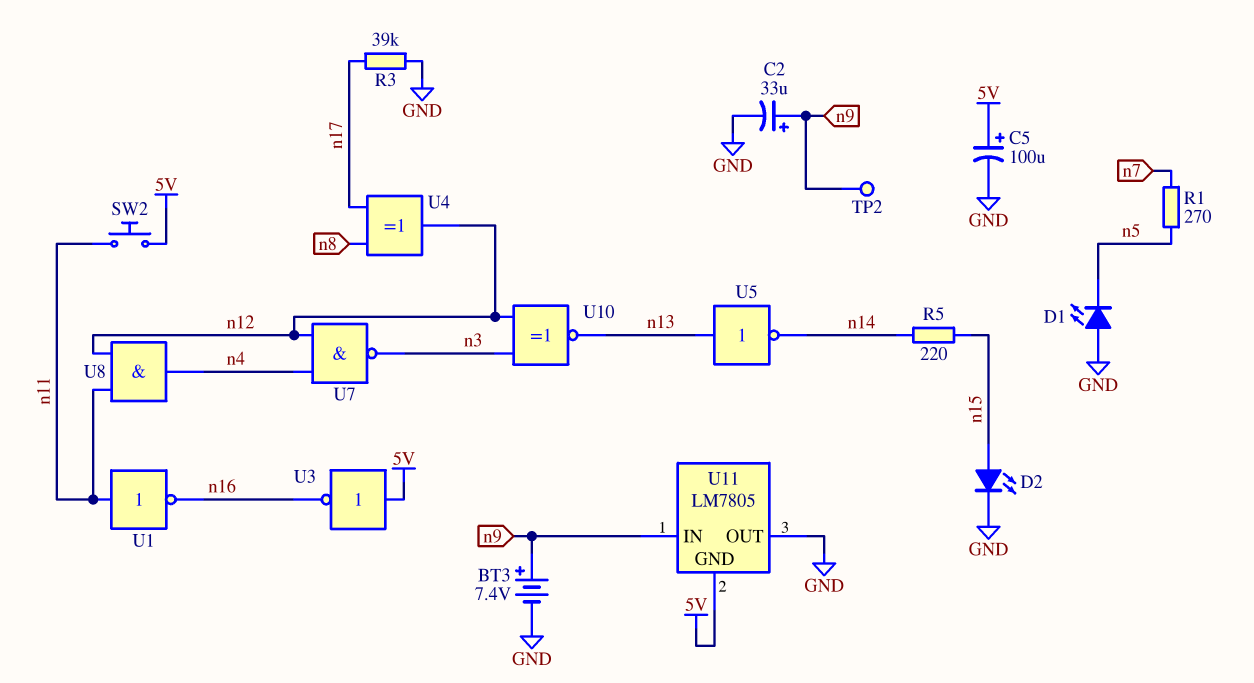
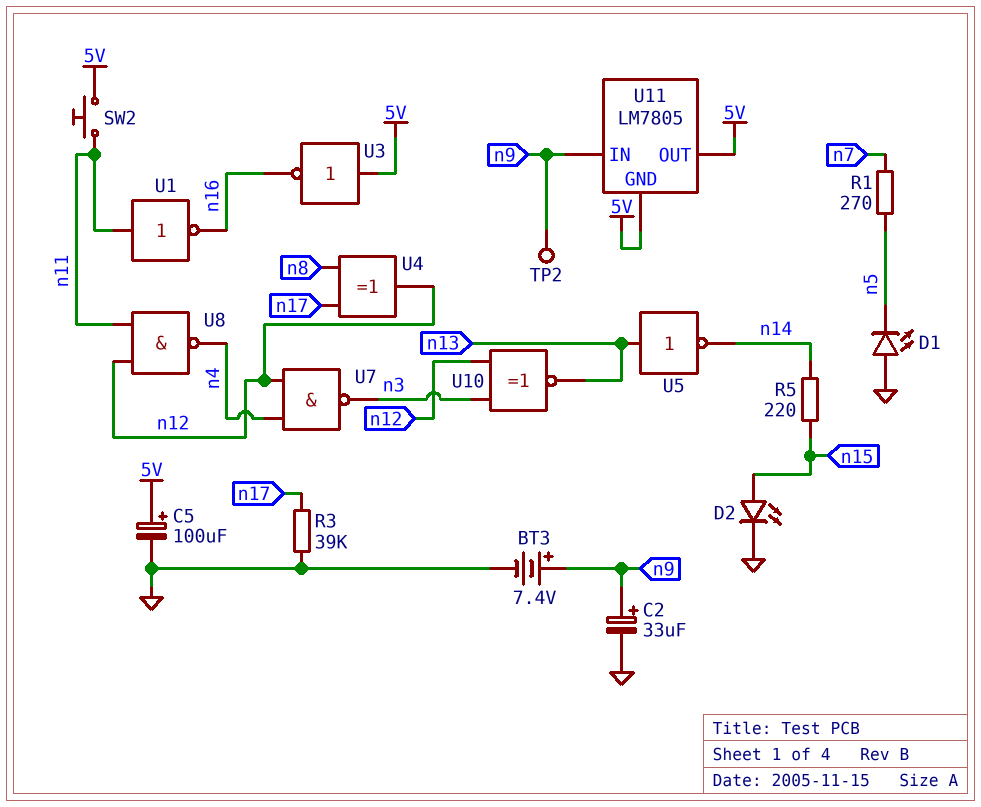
U8: AND (in n11, in n12, out n4) -> NAND (in n11, in n12, out n4)
U11 pin OUT: GND -> 5V

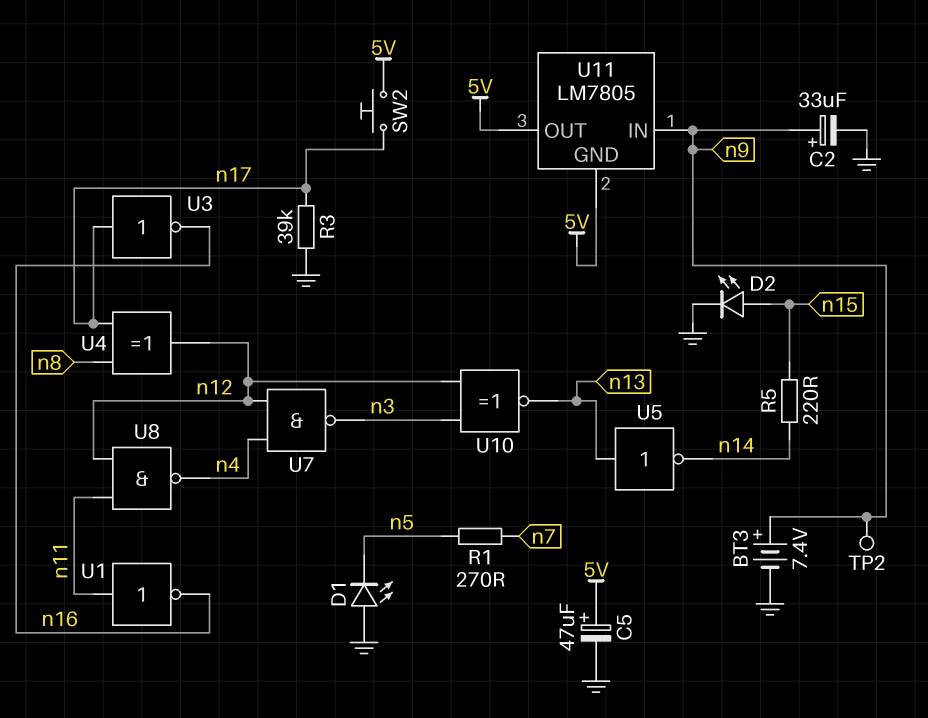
C5: 100uF (plus 5V, minus GND) -> 47uF (plus 5V, minus GND)
SW2: button (5V, n11) -> button (5V, n17)
U3: NOT (in 5V, out n16) -> NOT (in n17, out n16)

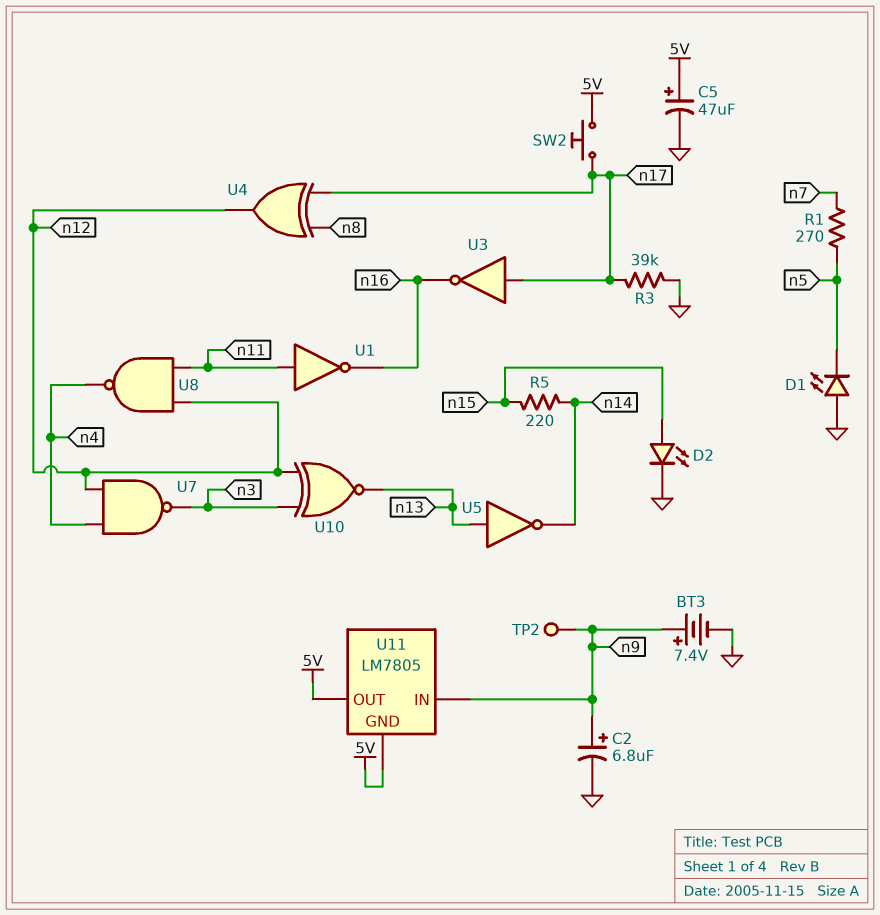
C2: 33uF (plus n9, minus GND) -> 6.8uF (plus n9, minus GND)

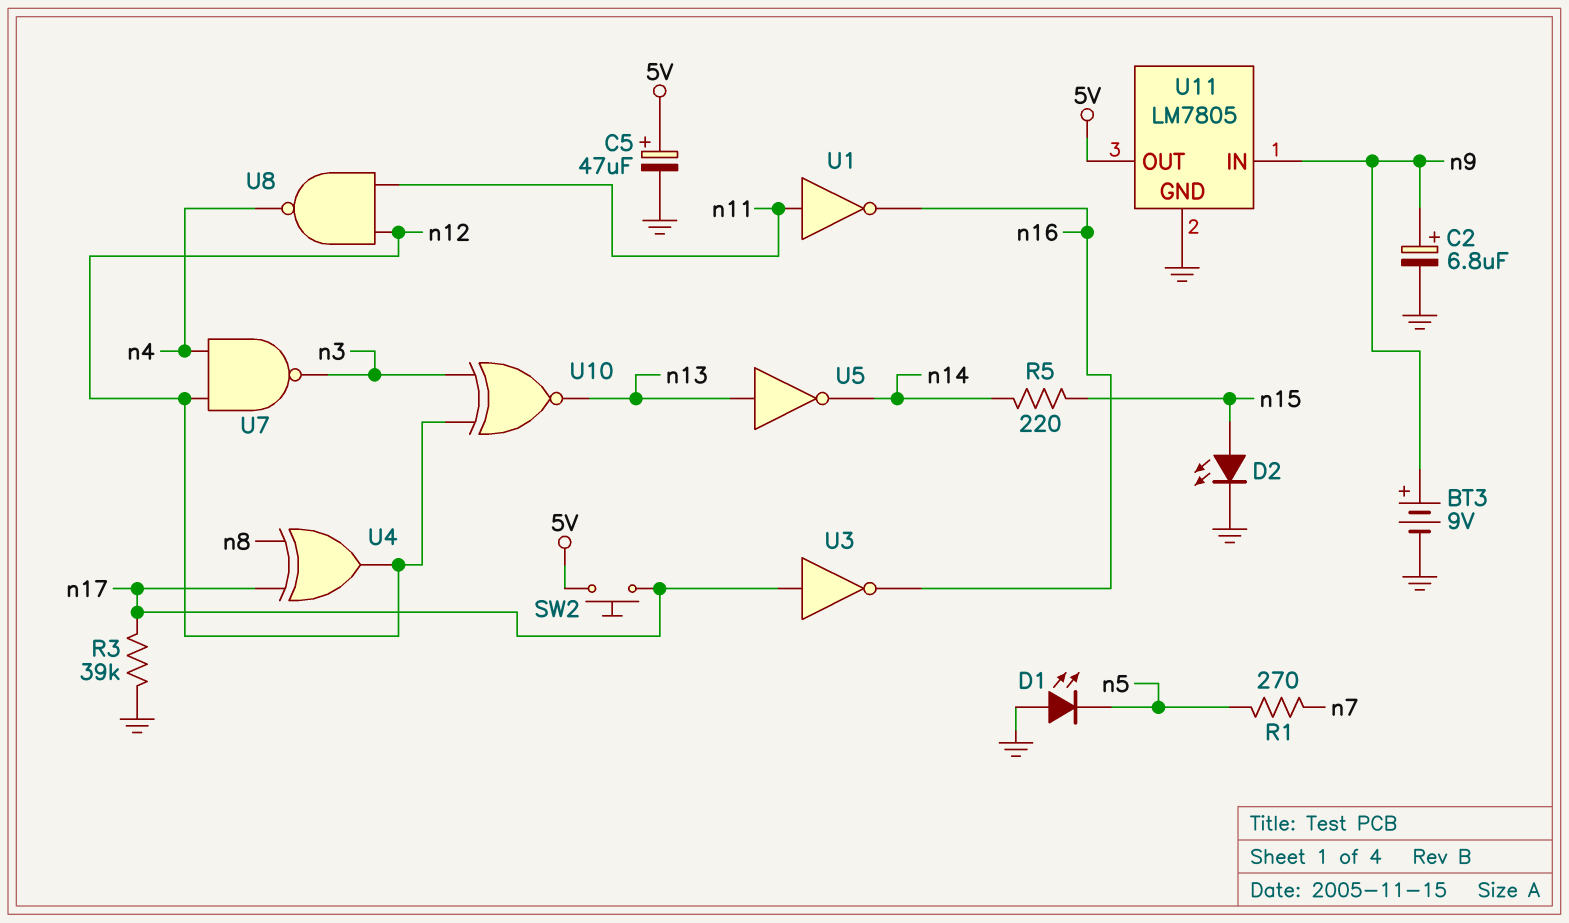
BT3: 7.4V (plus n9, minus GND) -> 9V (plus n9, minus GND)
TP2: test point (n9) -> none
U11 pin GND: 5V -> GND

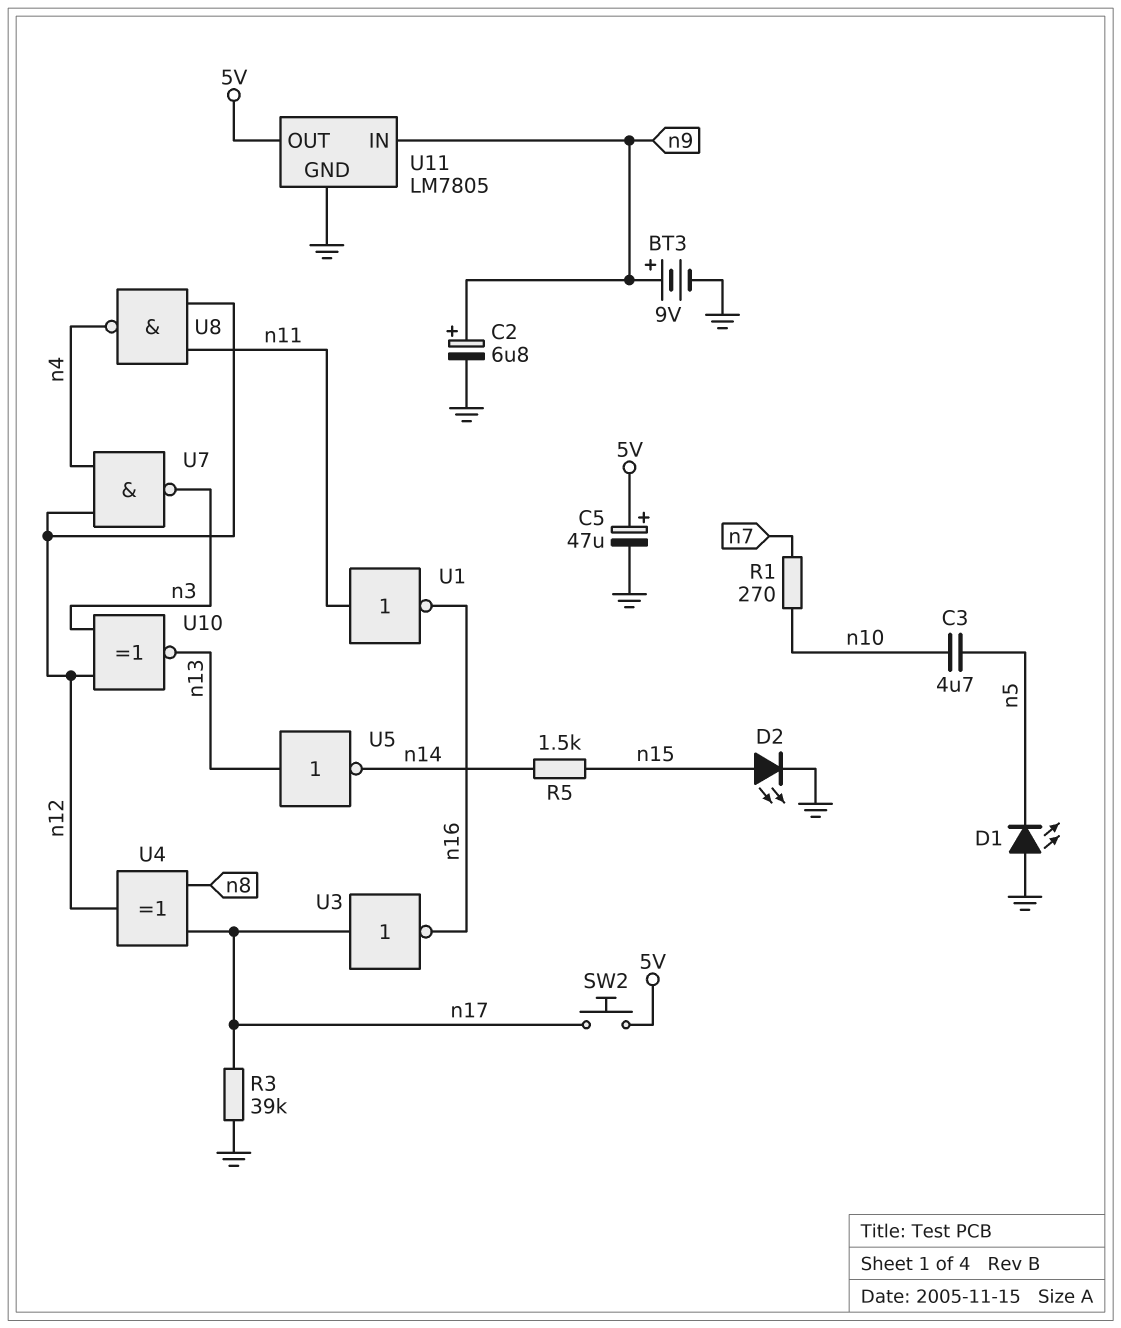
C3: none -> 4.7uF (n5, n10)
R1: 270 (n5, n7) -> 270 (n7, n10)
R5: 220 (n14, n15) -> 1.5k (n14, n15)

